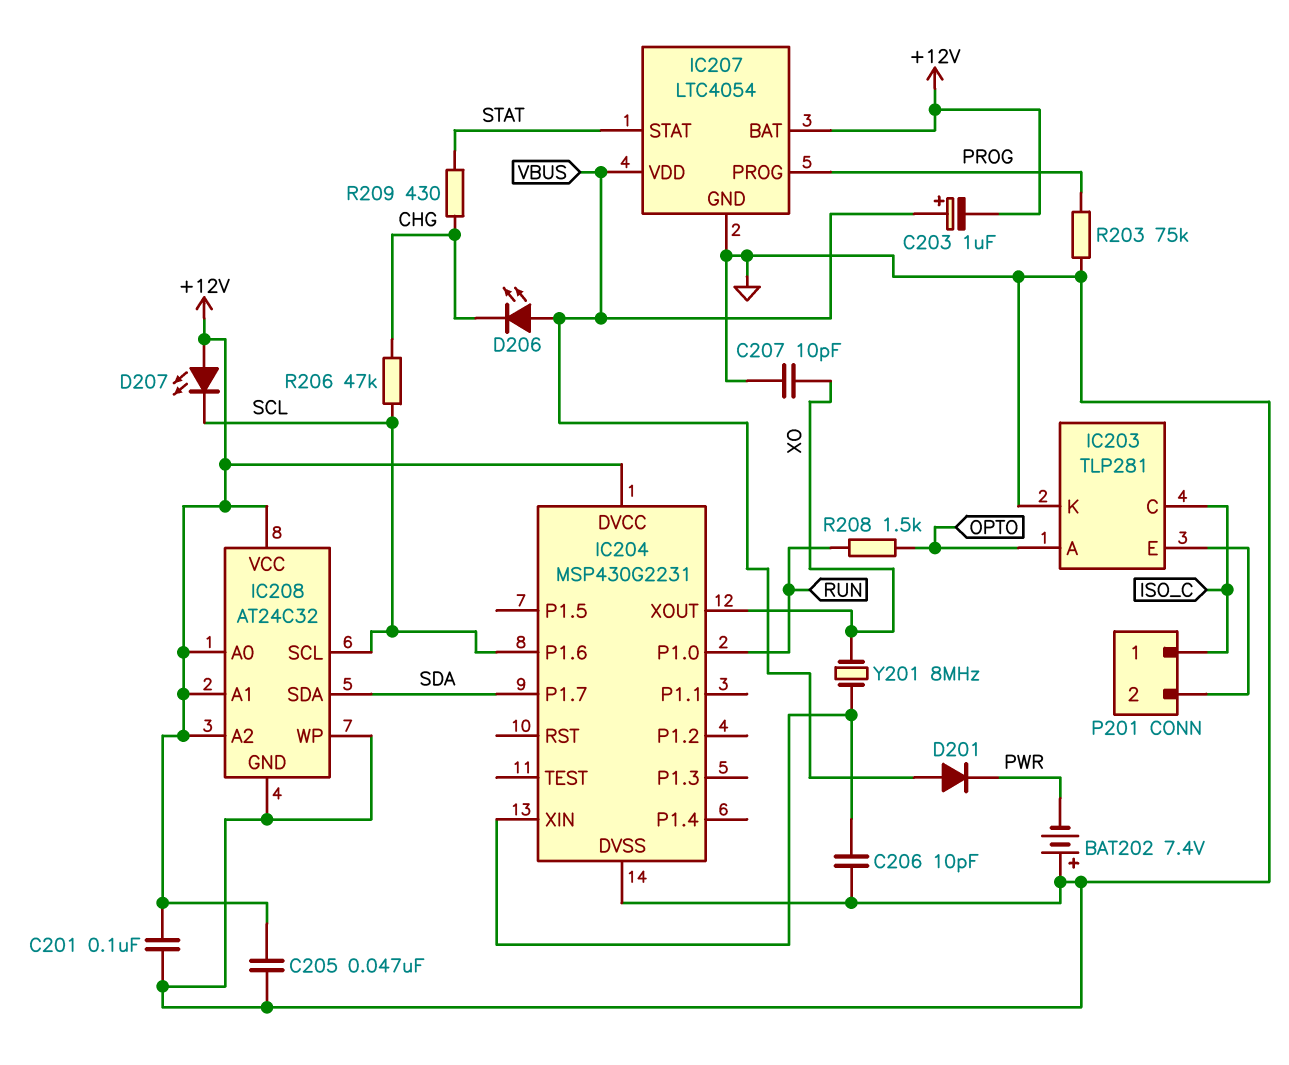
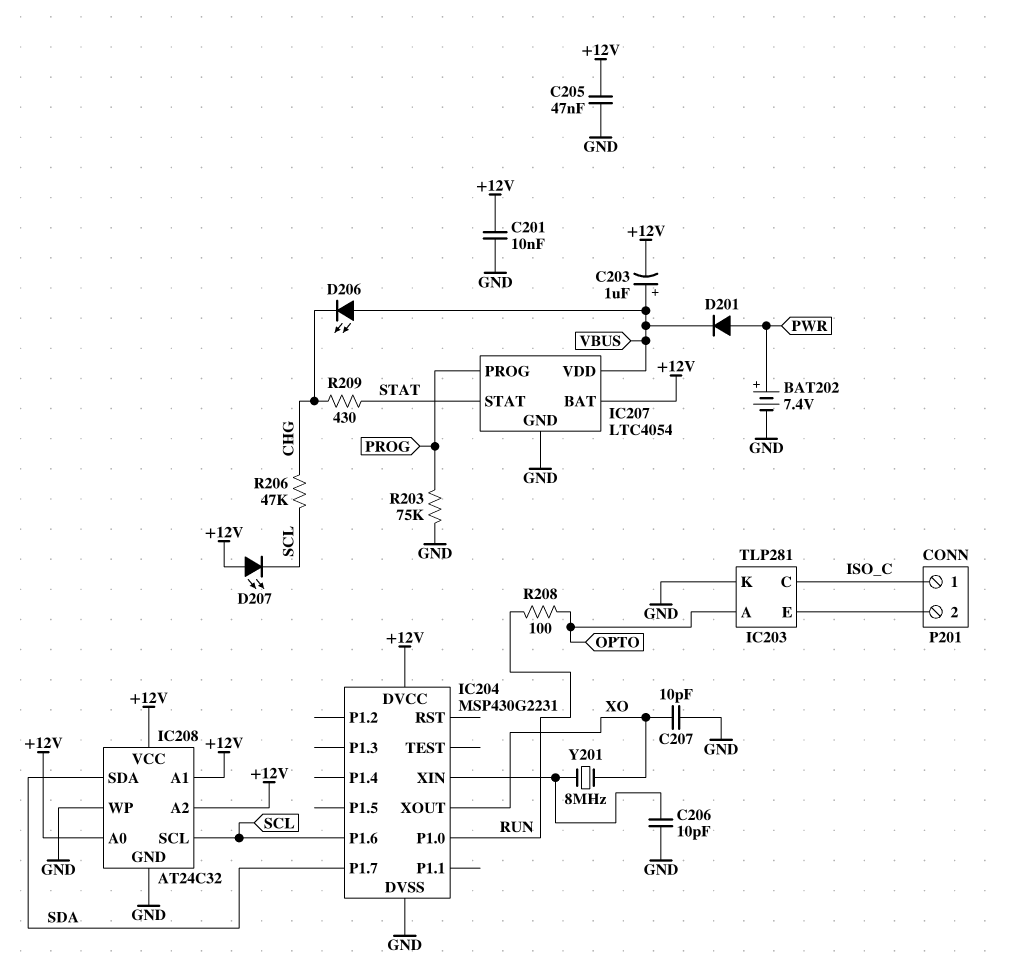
BAT202: 7.4V (plus GND, minus PWR) -> 7.4V (plus PWR, minus GND)
C201: 100nF (+12V, GND) -> 10nF (+12V, GND)
D201: diode (A VBUS, K PWR) -> diode (A PWR, K VBUS)
R208: 1.5k (OPTO, RUN) -> 100 (OPTO, RUN)

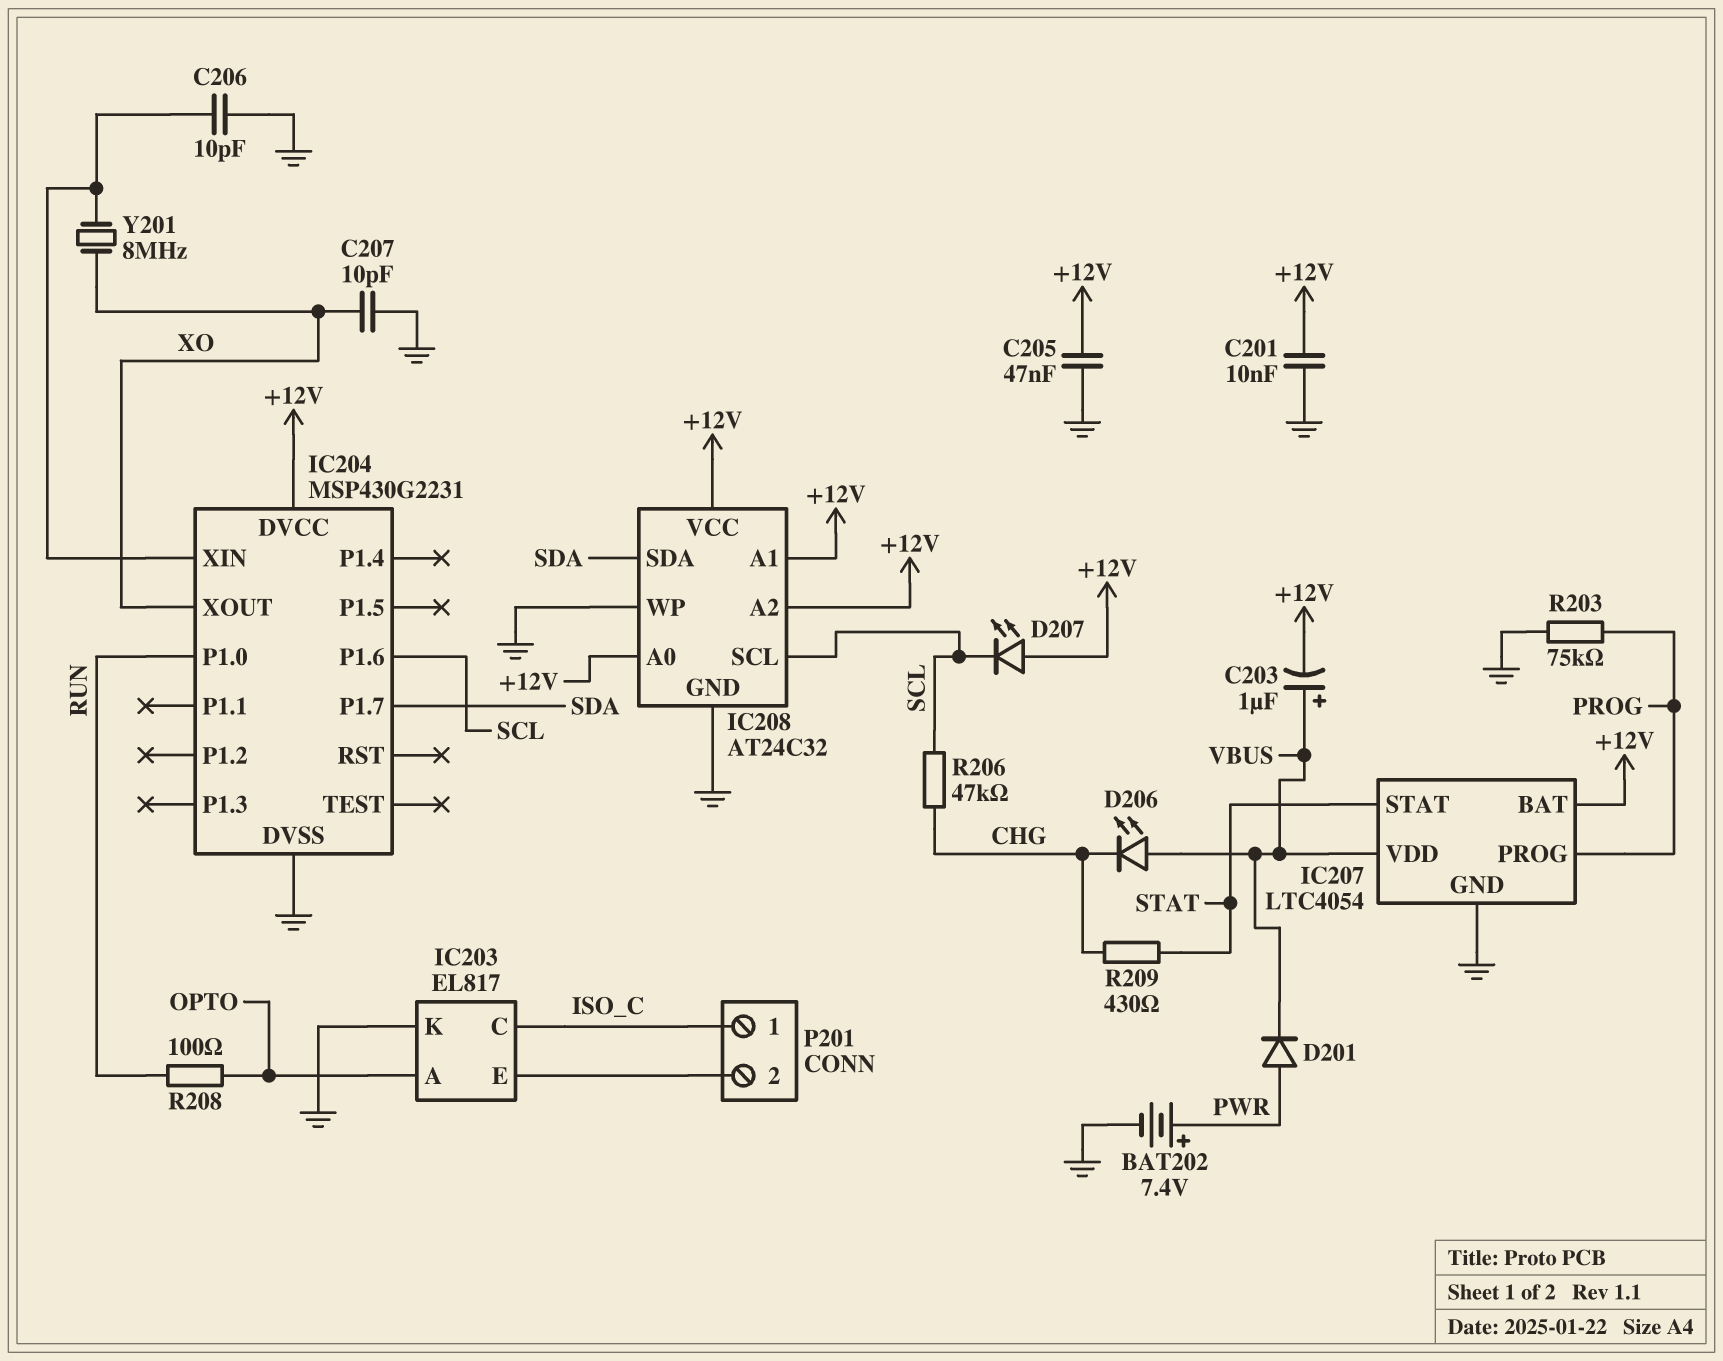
IC203: TLP281 -> EL817

